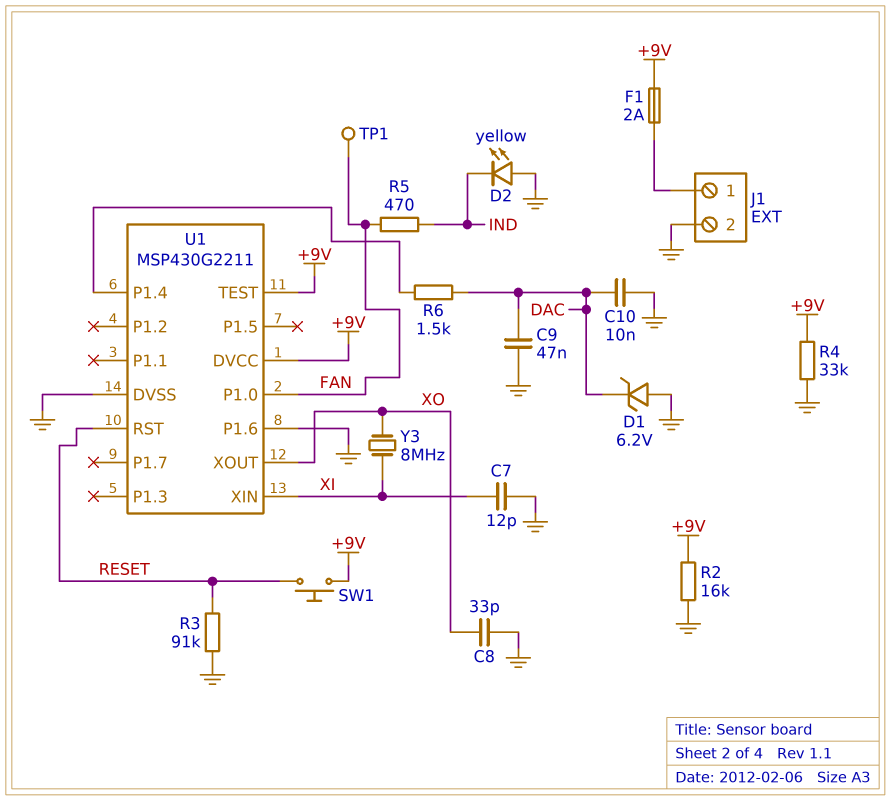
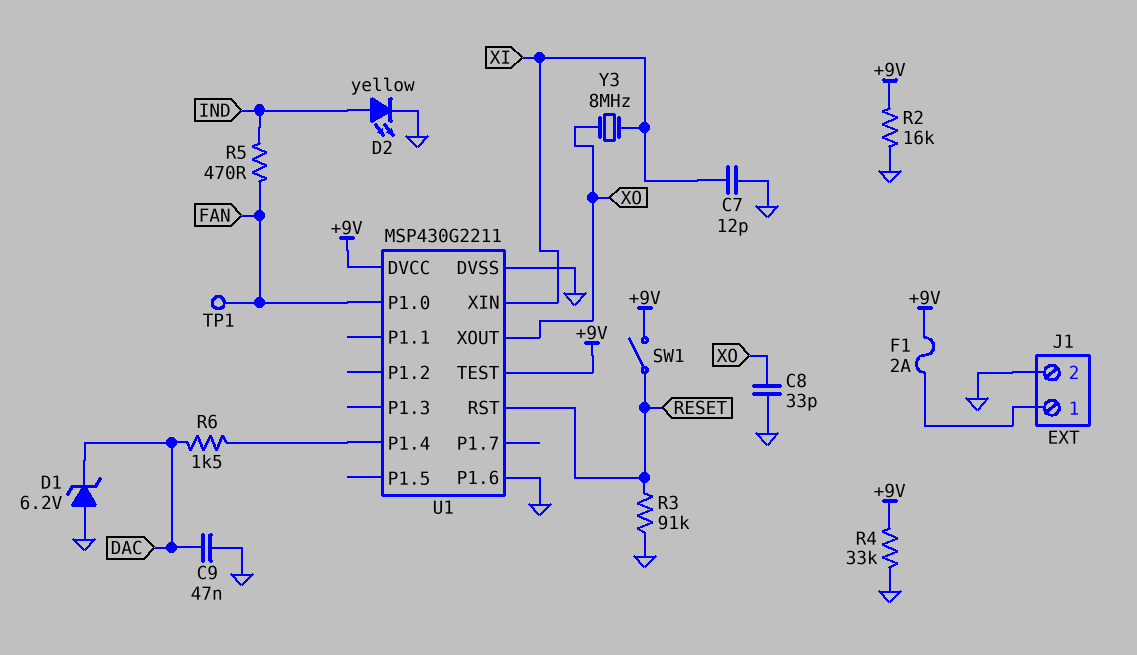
C10: 10nF (DAC, GND) -> none
D2: LED yellow (A GND, K IND) -> LED yellow (A IND, K GND)
SW1: button (+9V, RESET) -> switch (+9V, RESET)

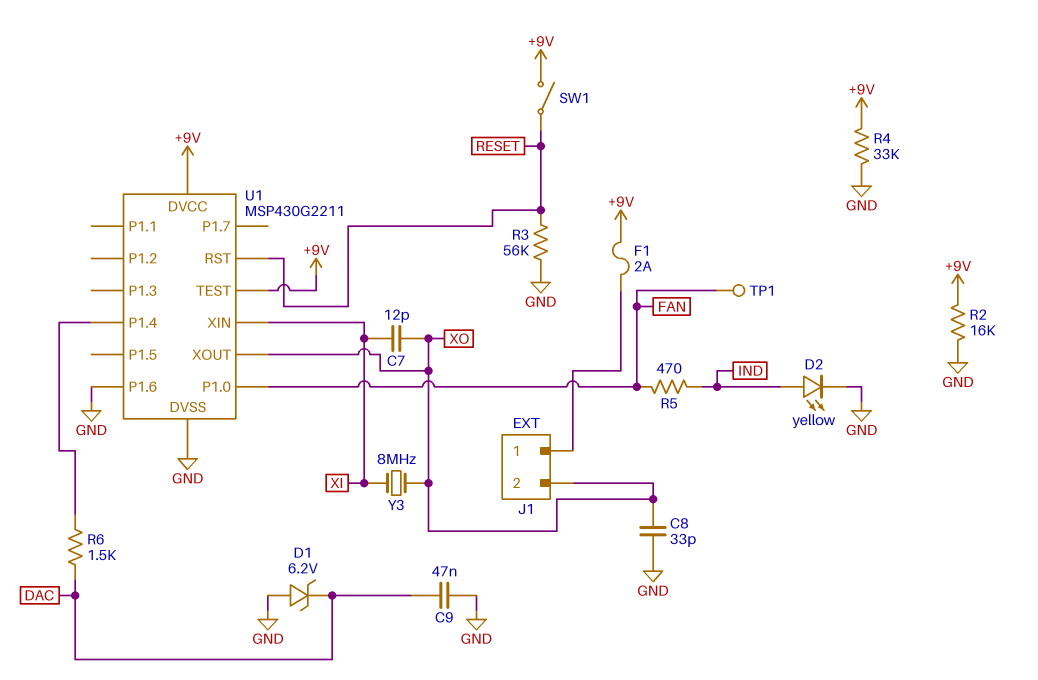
C7: 12pF (GND, XI) -> 12pF (XI, XO)
J1 pin 2: GND -> XO
R3: 91k (GND, RESET) -> 56k (GND, RESET)

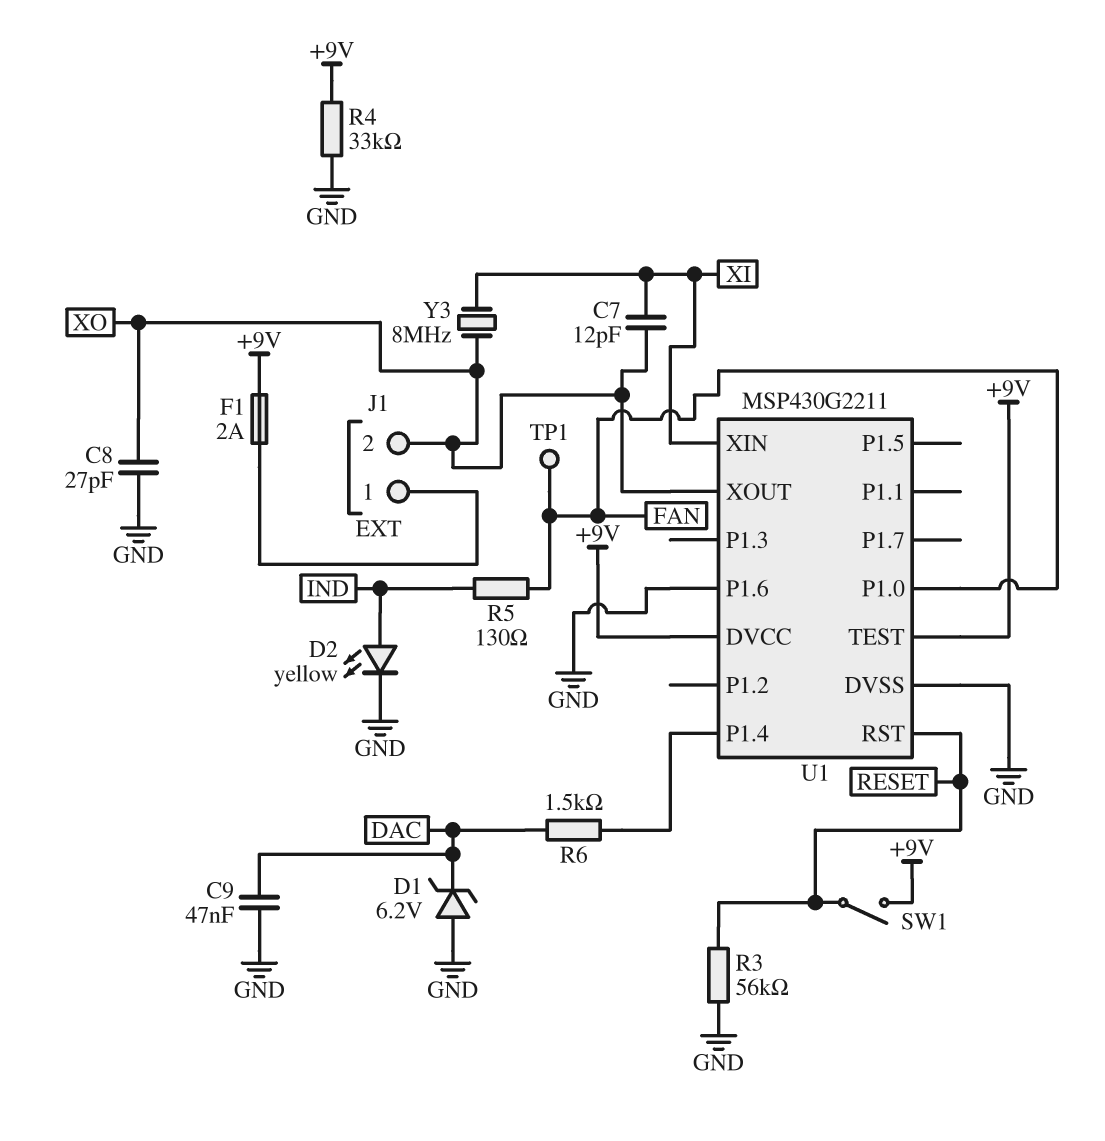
C8: 33pF (GND, XO) -> 27pF (GND, XO)
R2: 16k (+9V, GND) -> none
R5: 470 (FAN, IND) -> 130 (FAN, IND)

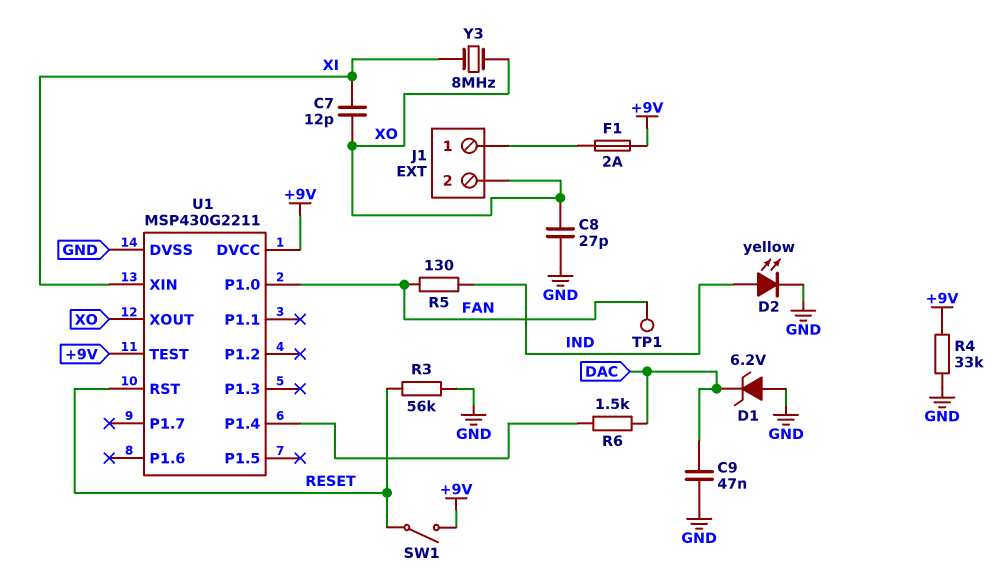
U1 pin P1.6: GND -> none

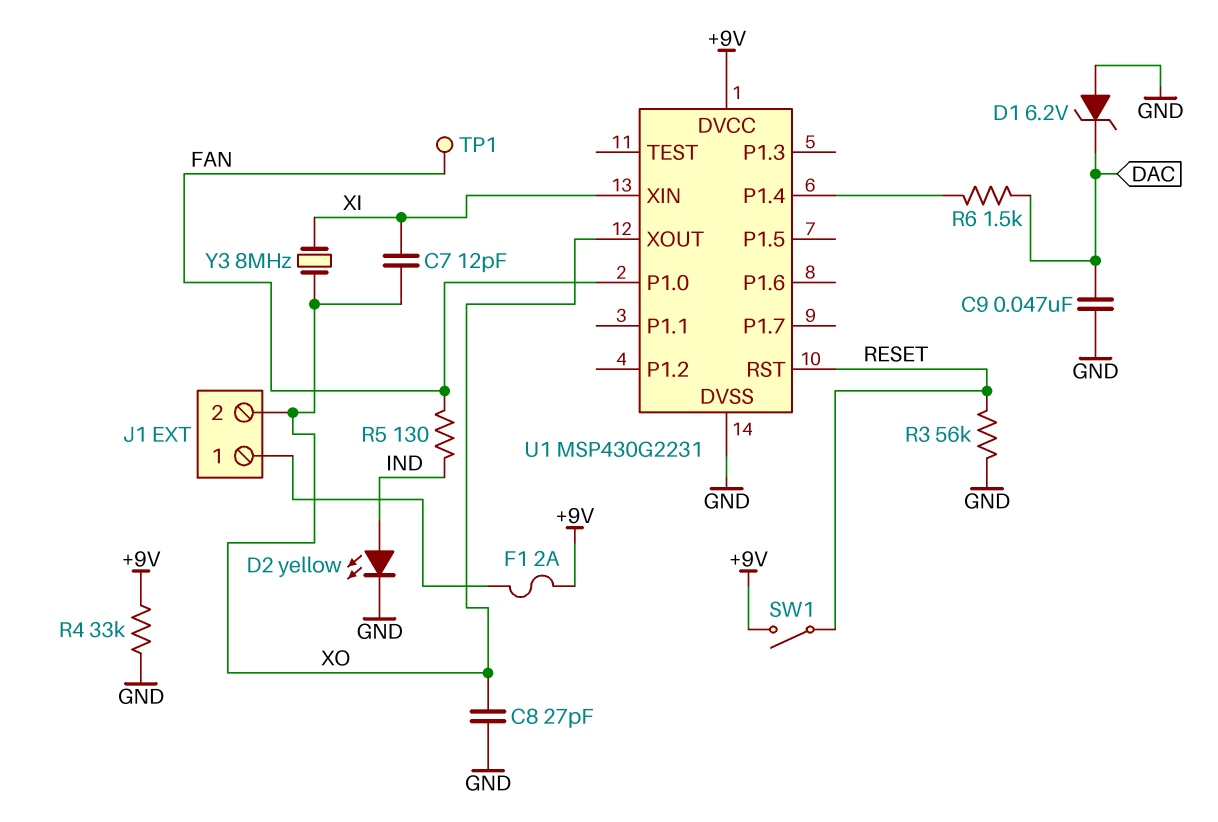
U1: MSP430G2211 -> MSP430G2231
U1 pin TEST: +9V -> none

